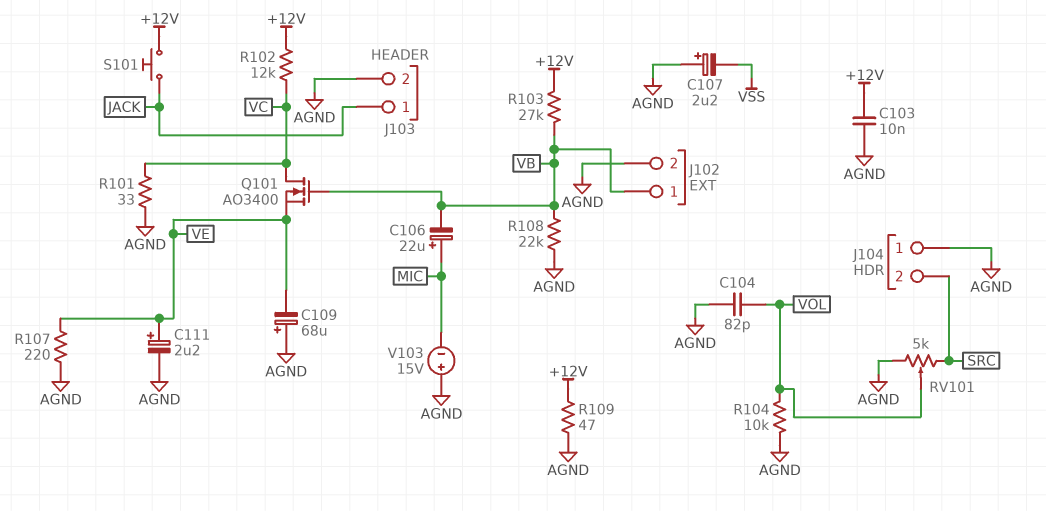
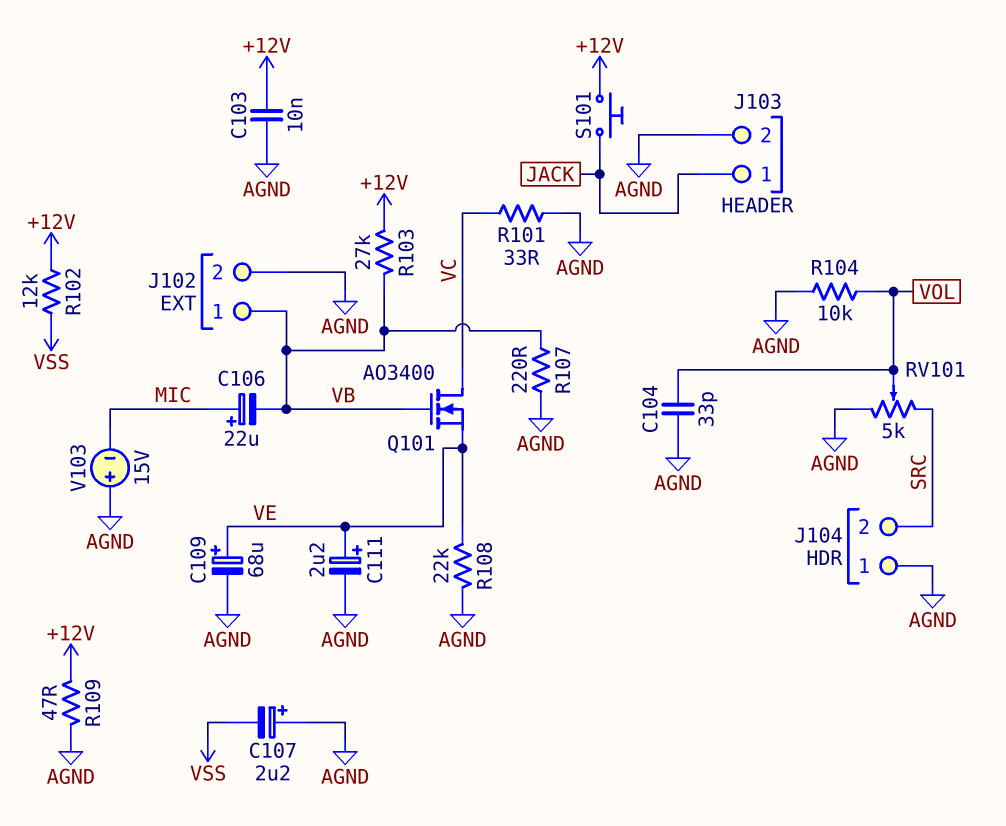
C104: 82pF (AGND, VOL) -> 33pF (AGND, VOL)
C109: 68uF (plus AGND, minus VE) -> 68uF (plus VE, minus AGND)
R102: 12k (+12V, VC) -> 12k (+12V, VSS)
R107: 220 (AGND, VE) -> 220 (AGND, VB)
R108: 22k (AGND, VB) -> 22k (AGND, VE)

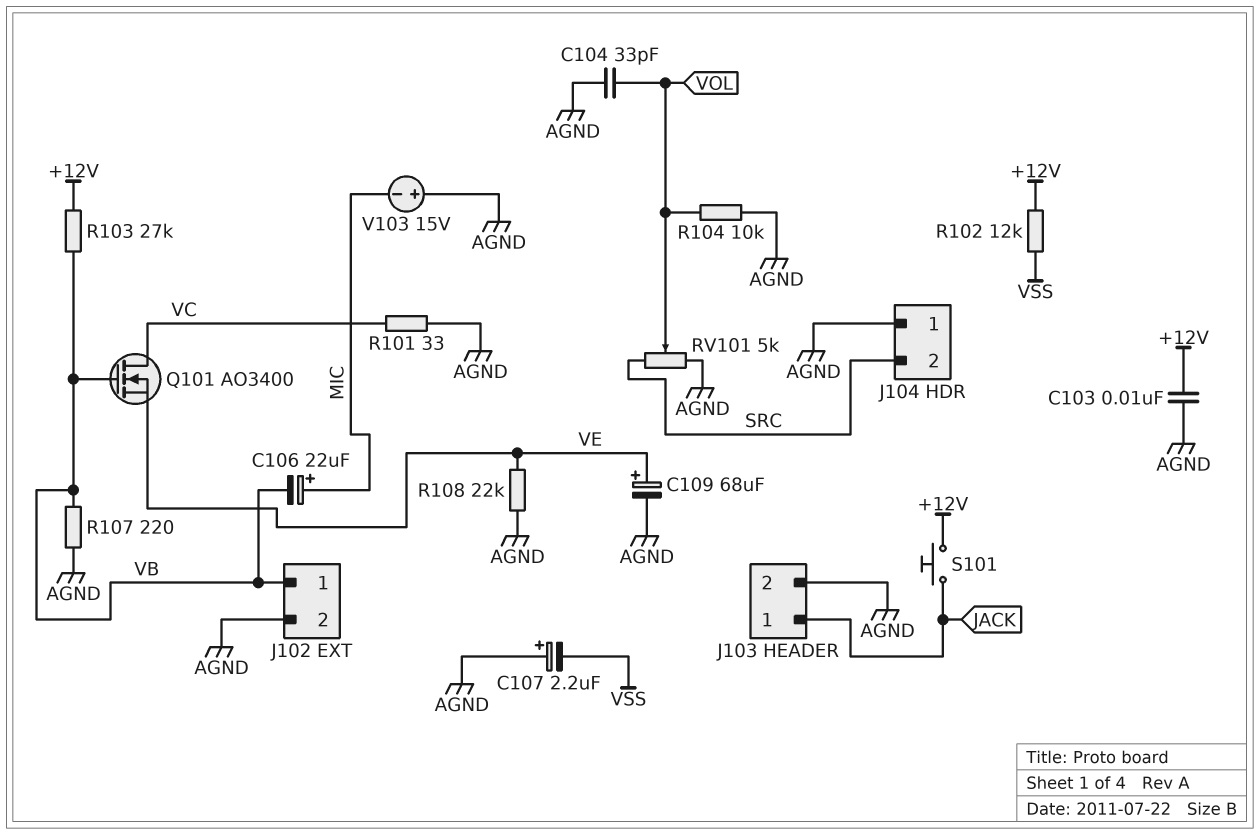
C111: 2.2uF (plus VE, minus AGND) -> none
R109: 47 (+12V, AGND) -> none

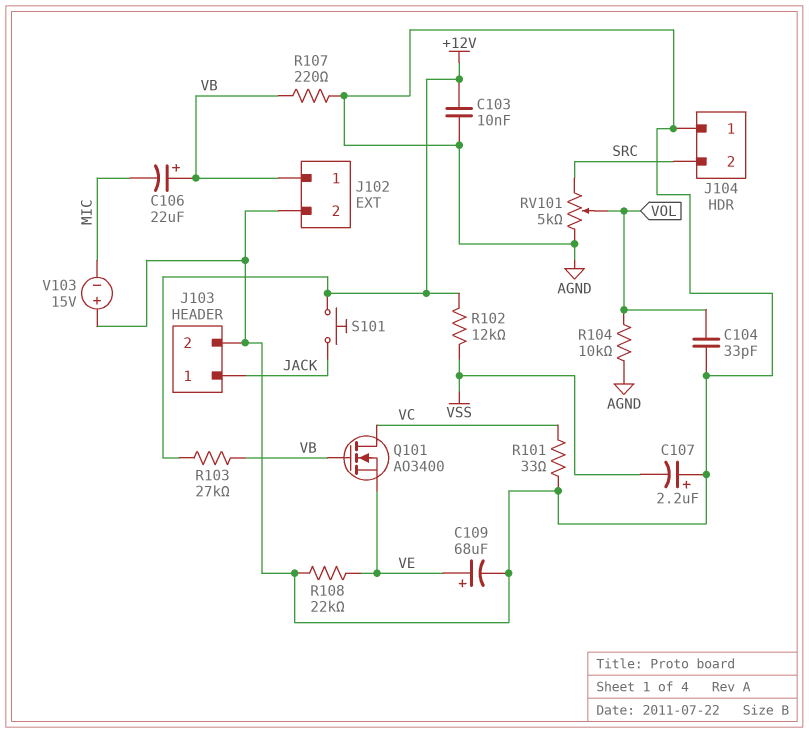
C106: 22uF (plus MIC, minus VB) -> 22uF (plus VB, minus MIC)

